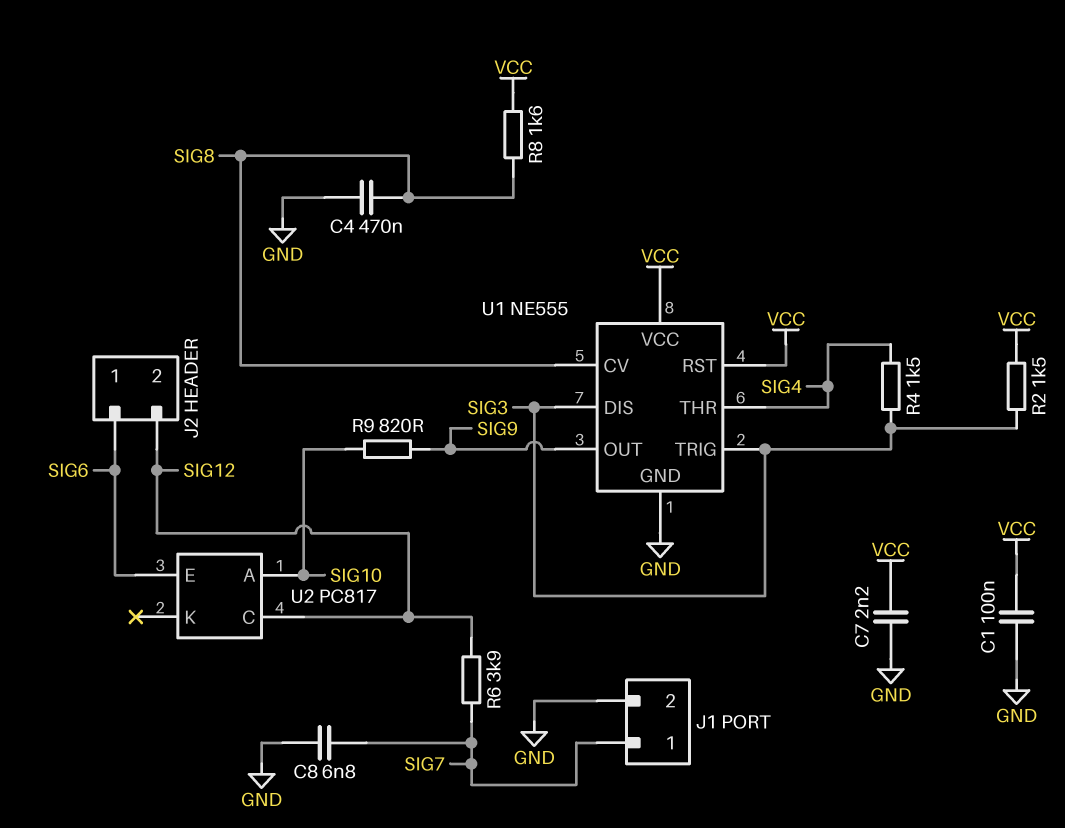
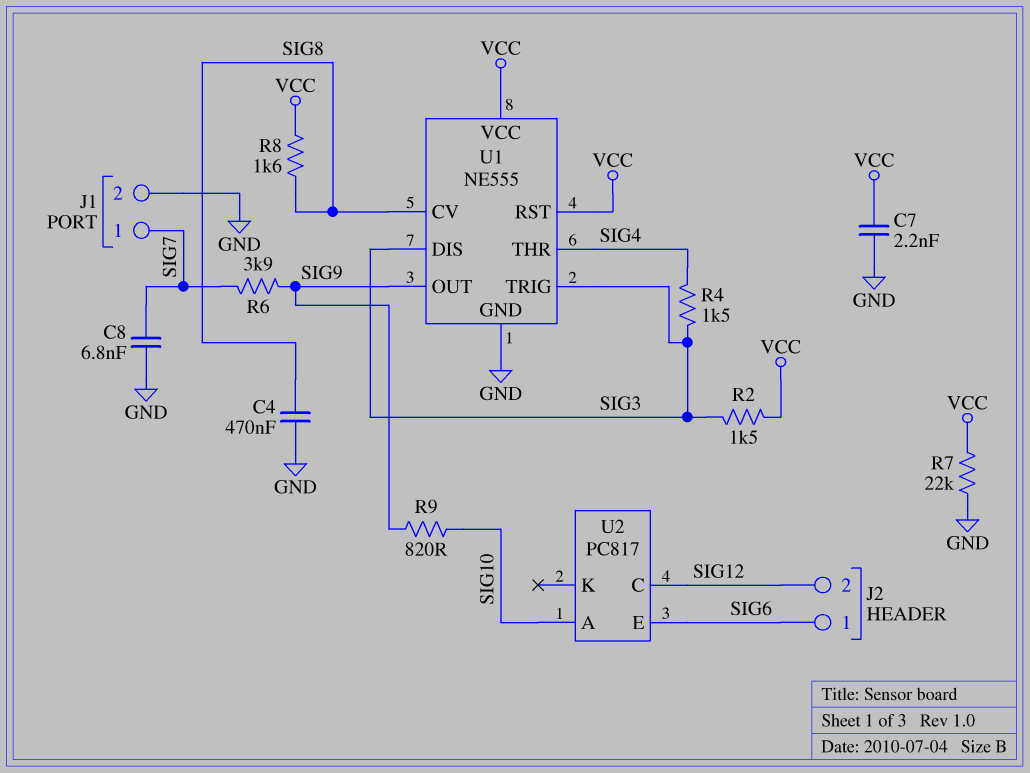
C1: 100nF (GND, VCC) -> none
R6: 3.9k (SIG7, SIG12) -> 3.9k (SIG7, SIG9)
R7: none -> 22k (GND, VCC)

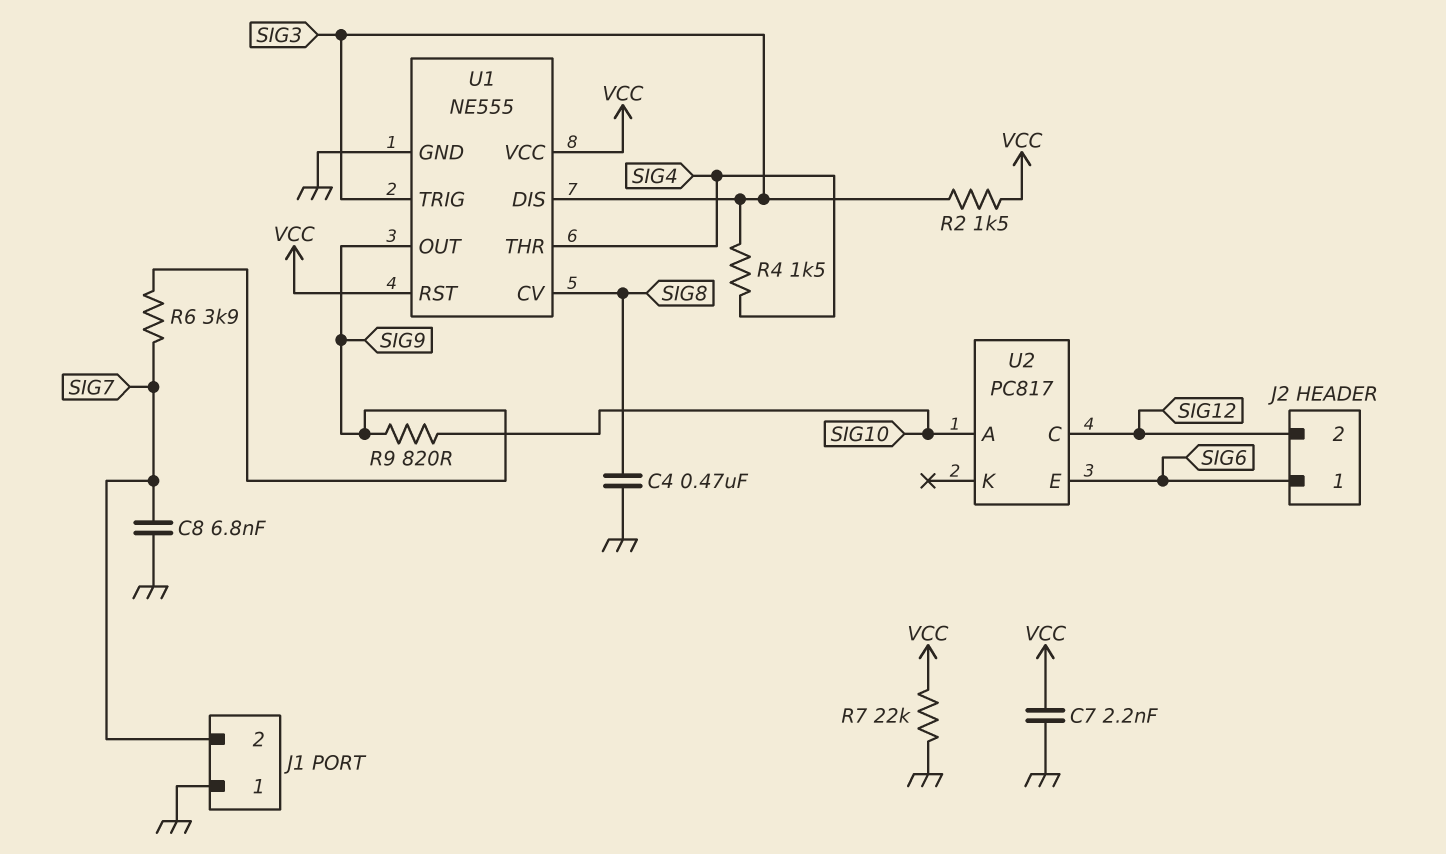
J1 pin 1: SIG7 -> GND
J1 pin 2: GND -> SIG7
R8: 1.6k (SIG8, VCC) -> none

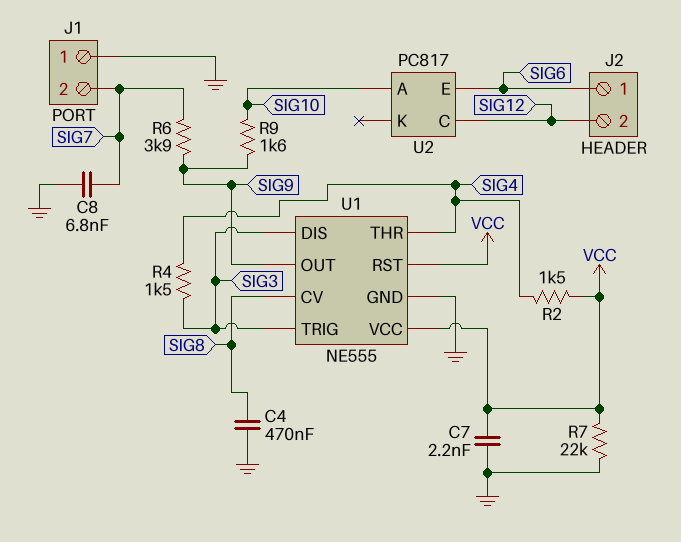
R2: 1.5k (SIG3, VCC) -> 1.5k (SIG4, VCC)
R9: 820 (SIG9, SIG10) -> 1.6k (SIG9, SIG10)

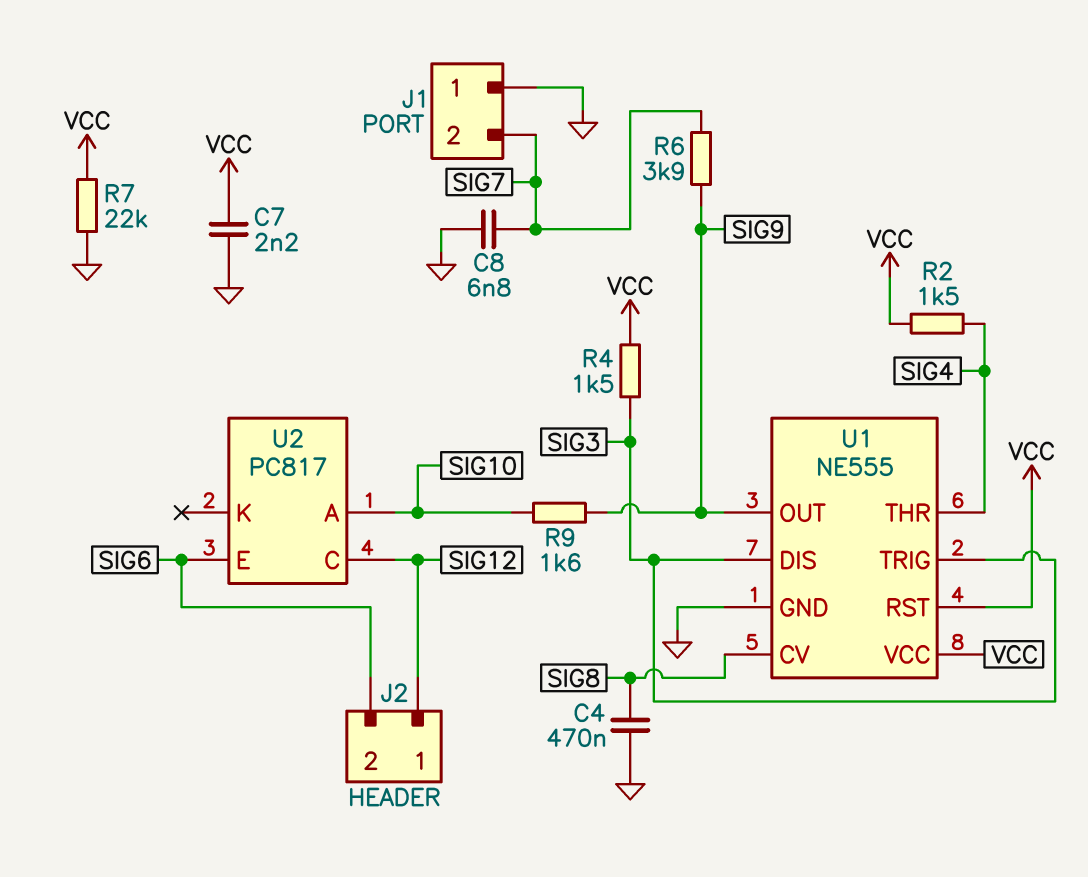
J2 pin 1: SIG6 -> SIG12
J2 pin 2: SIG12 -> SIG6
R4: 1.5k (SIG3, SIG4) -> 1.5k (SIG3, VCC)

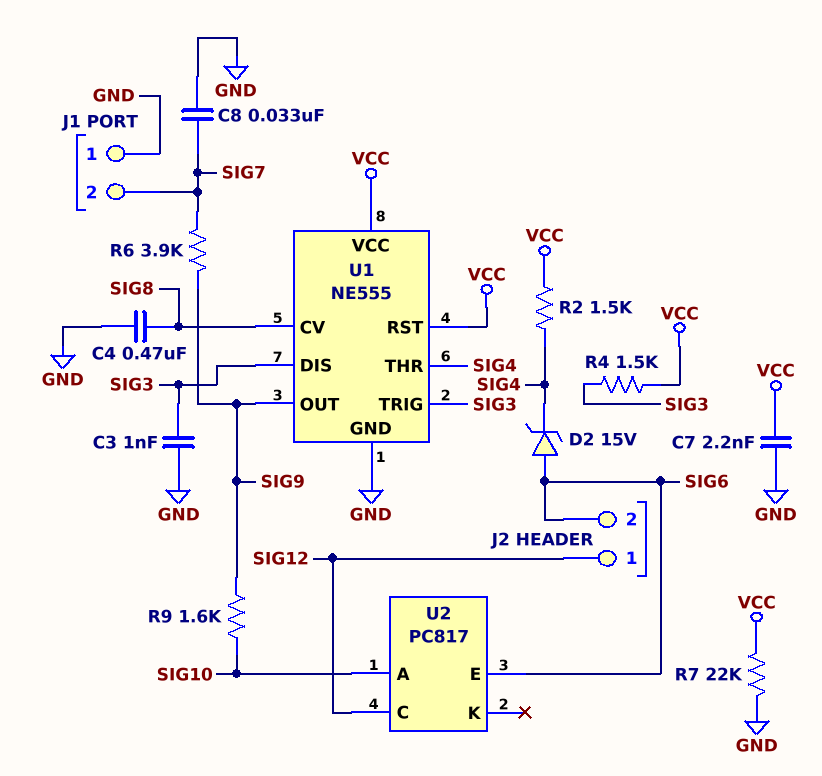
C3: none -> 1nF (GND, SIG3)
C8: 6.8nF (GND, SIG7) -> 33nF (GND, SIG7)
D2: none -> zener 15V (A SIG6, K SIG4)

